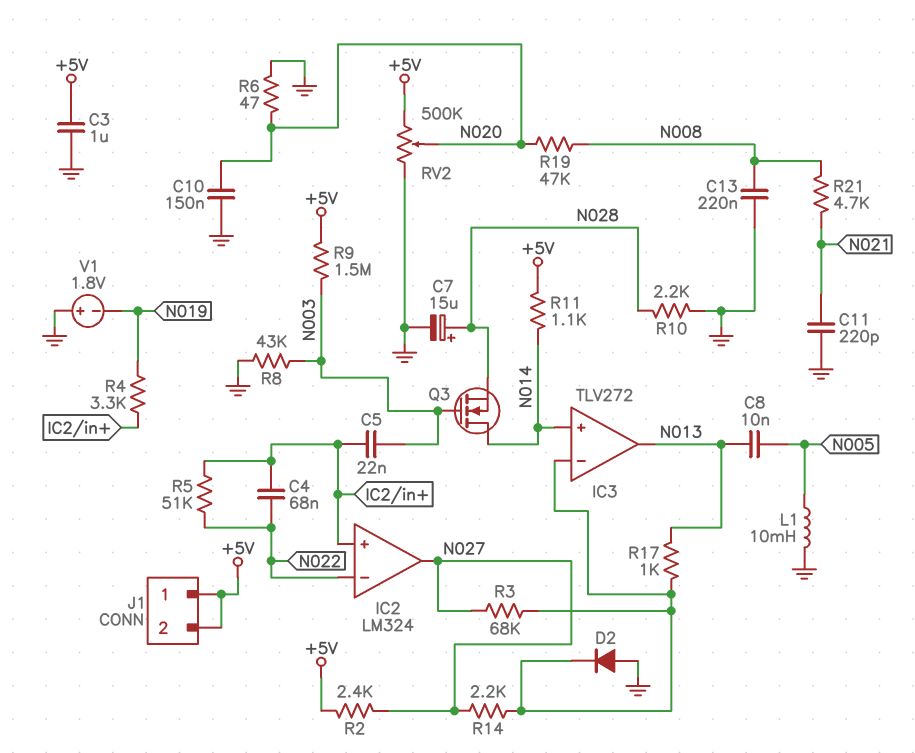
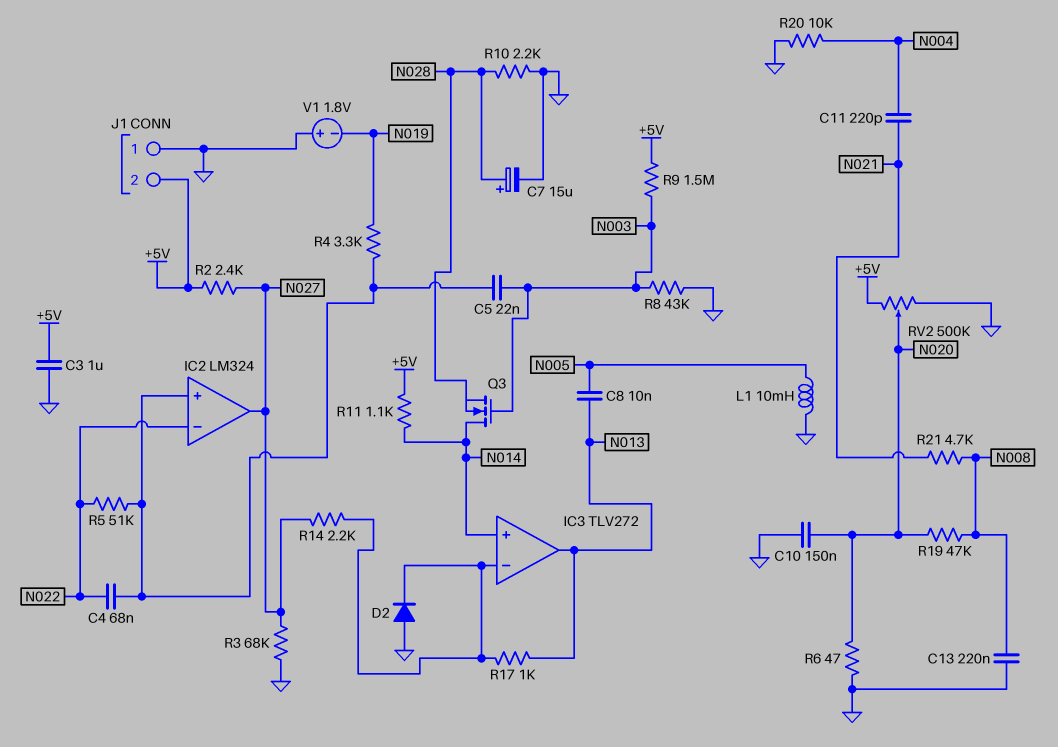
C11: 220pF (GND, N021) -> 220pF (N004, N021)
J1 pin 1: +5V -> GND
R3: 68k (IC3/in-, N027) -> 68k (GND, N027)
R20: none -> 10k (GND, N004)

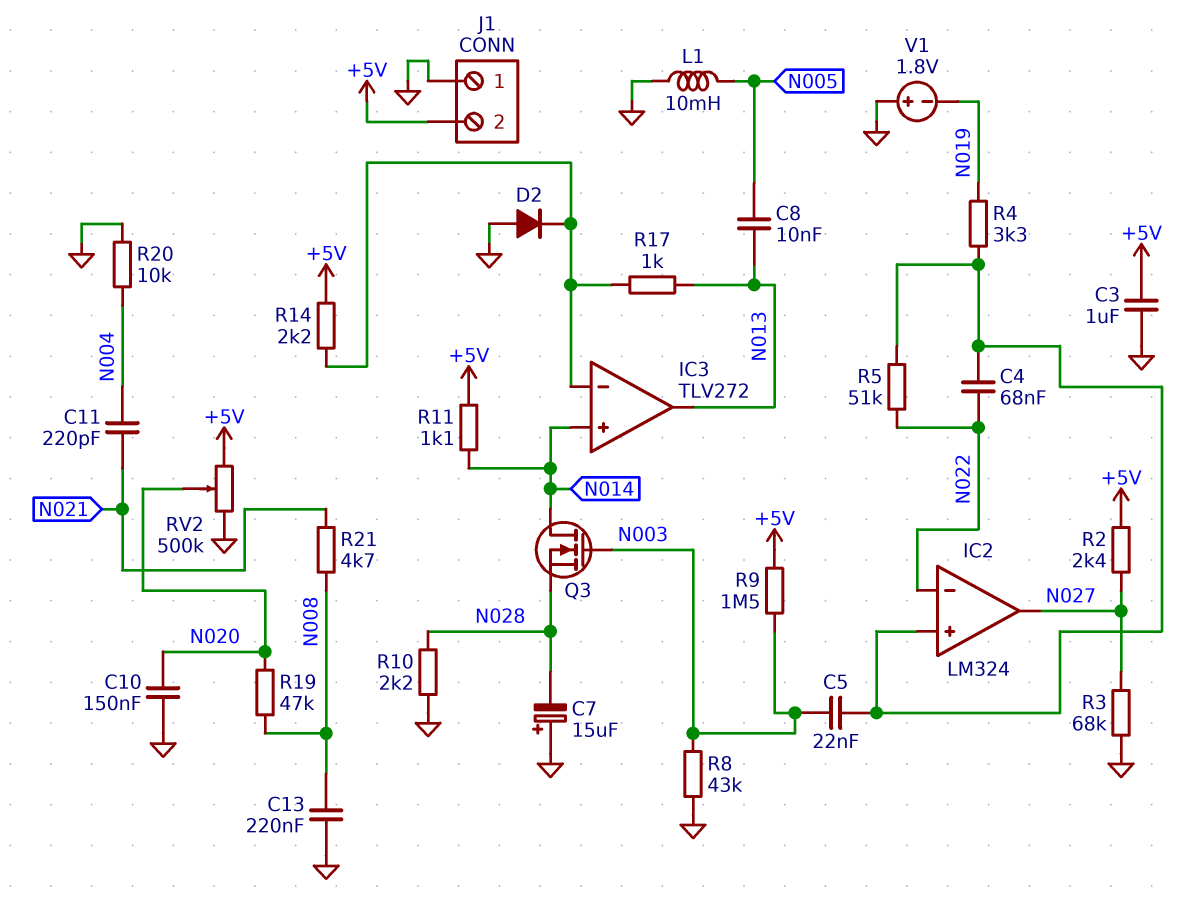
C7: 15uF (plus N028, minus GND) -> 15uF (plus GND, minus N028)
R6: 47 (GND, N020) -> none
R14: 2.2k (IC3/in-, N027) -> 2.2k (+5V, IC3/in-)

